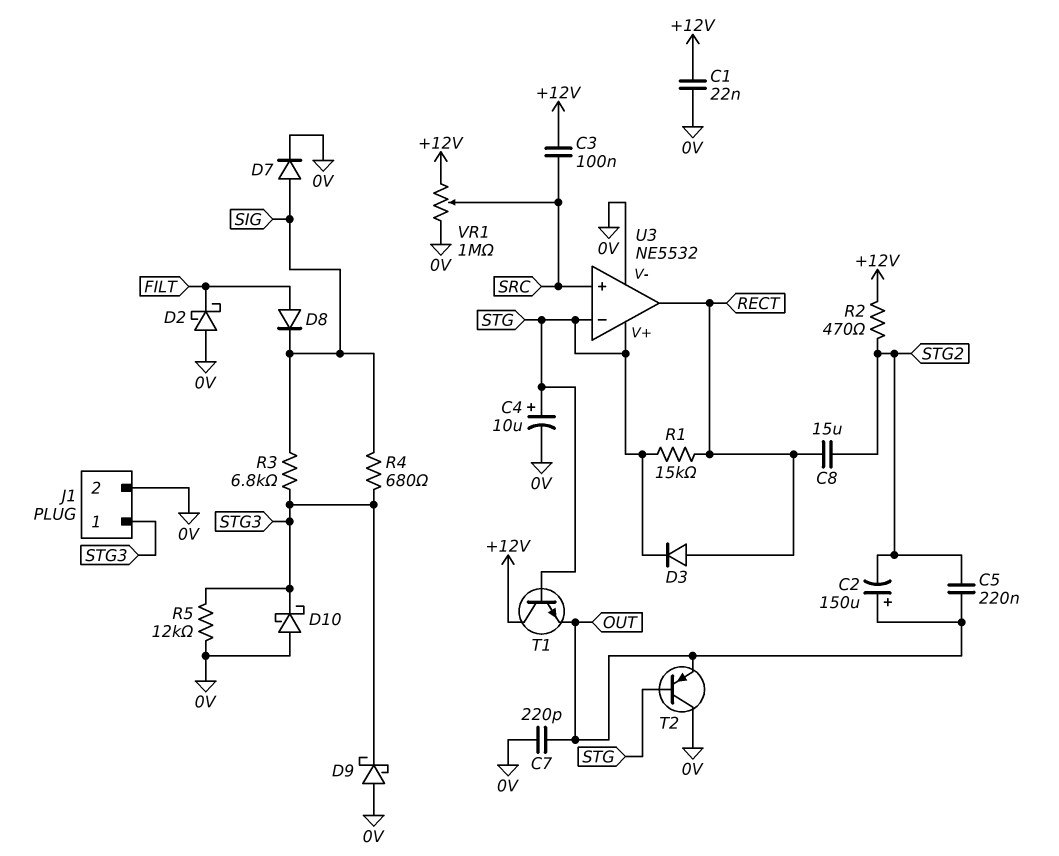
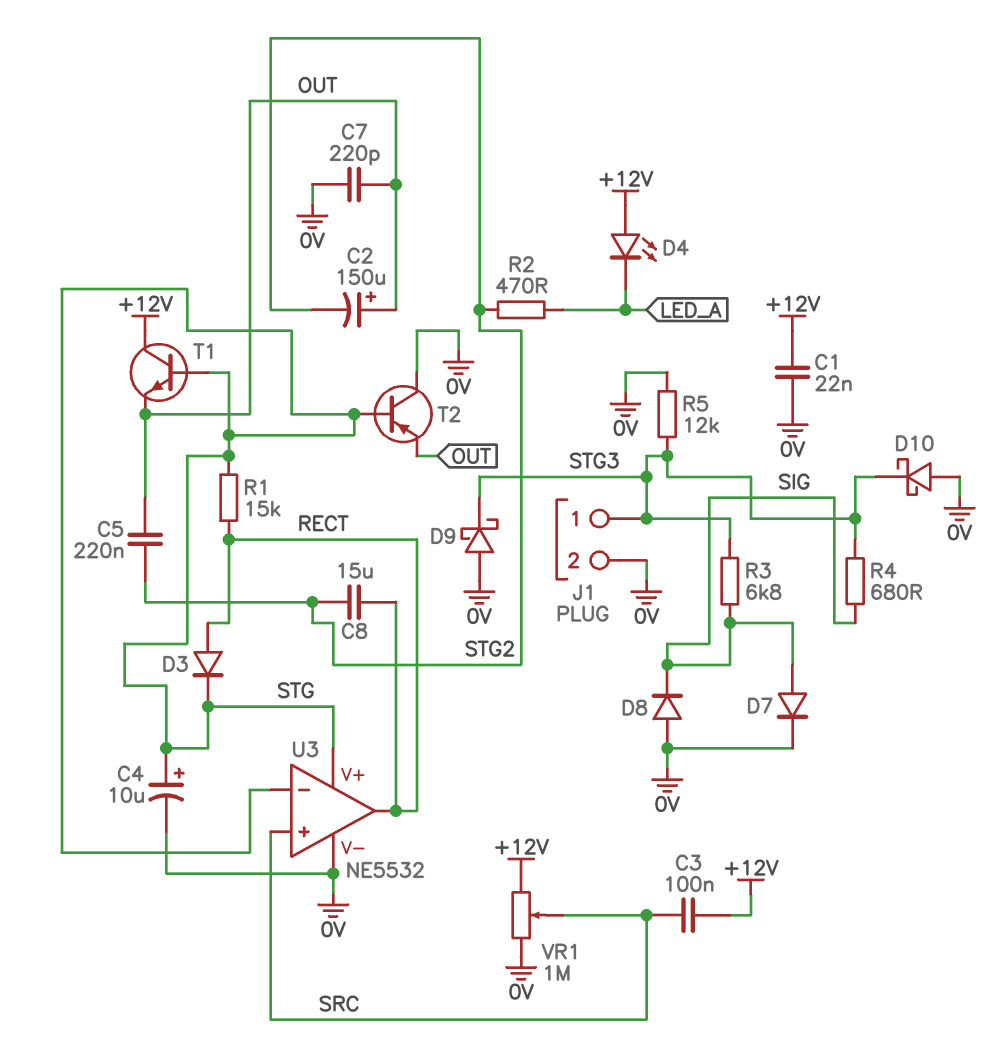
D2: schottky (A 0V, K FILT) -> none
D4: none -> LED (A +12V, K LED_A)
D8: diode (A FILT, K SIG) -> diode (A 0V, K SIG)
R2: 470 (+12V, STG2) -> 470 (LED_A, STG2)

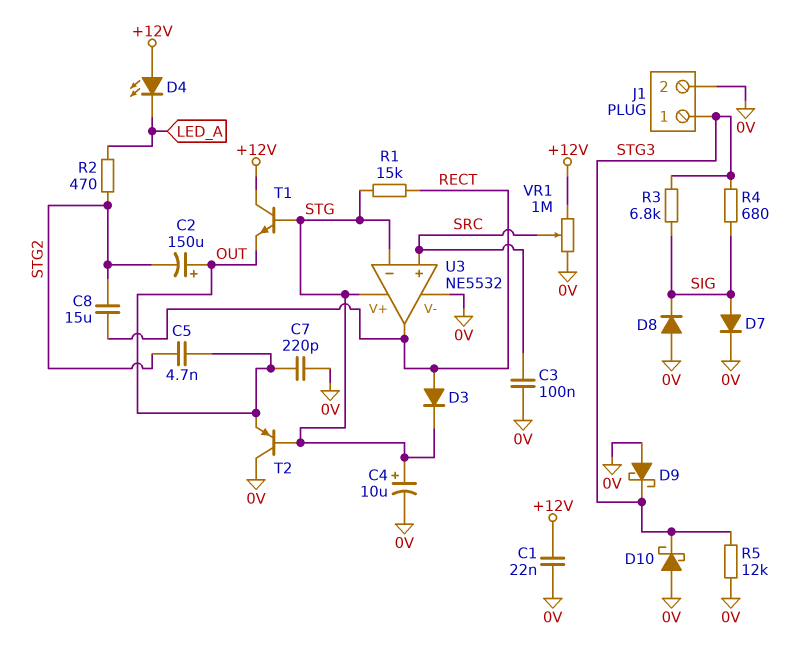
C3: 100nF (+12V, SRC) -> 100nF (0V, SRC)
C5: 220nF (OUT, STG2) -> 4.7nF (OUT, STG2)

